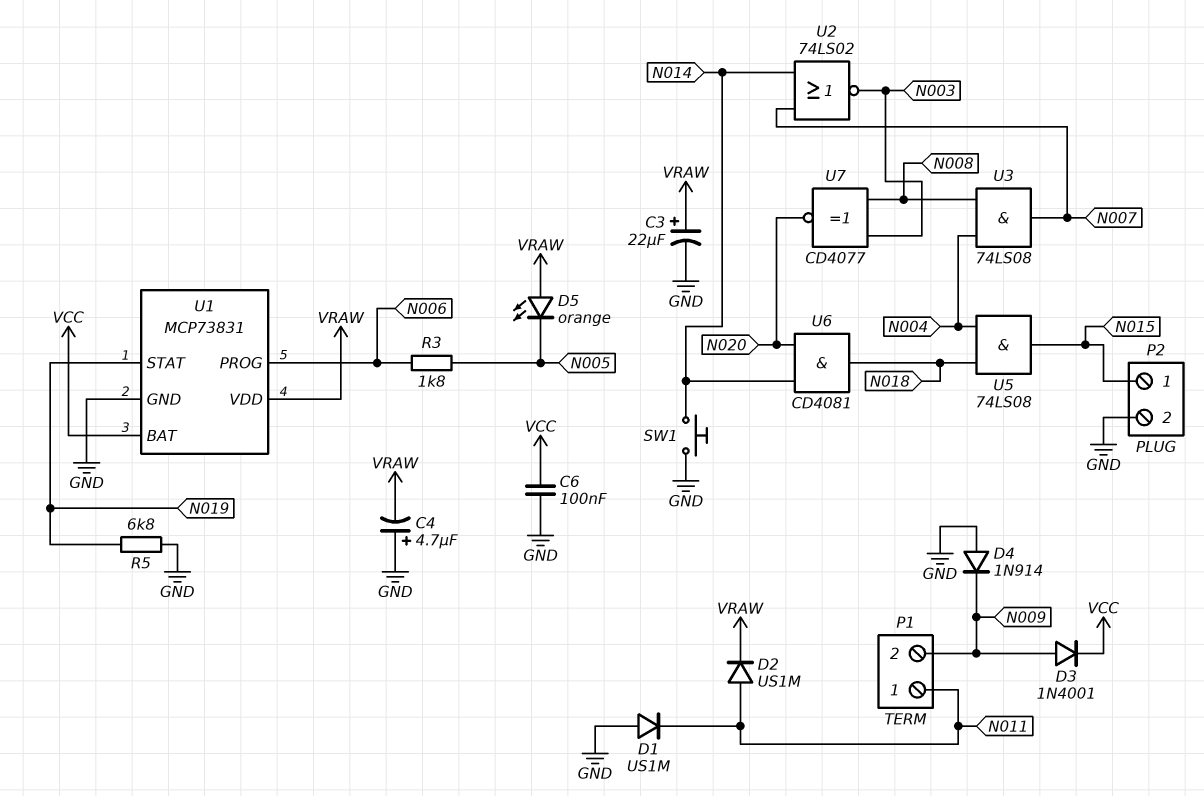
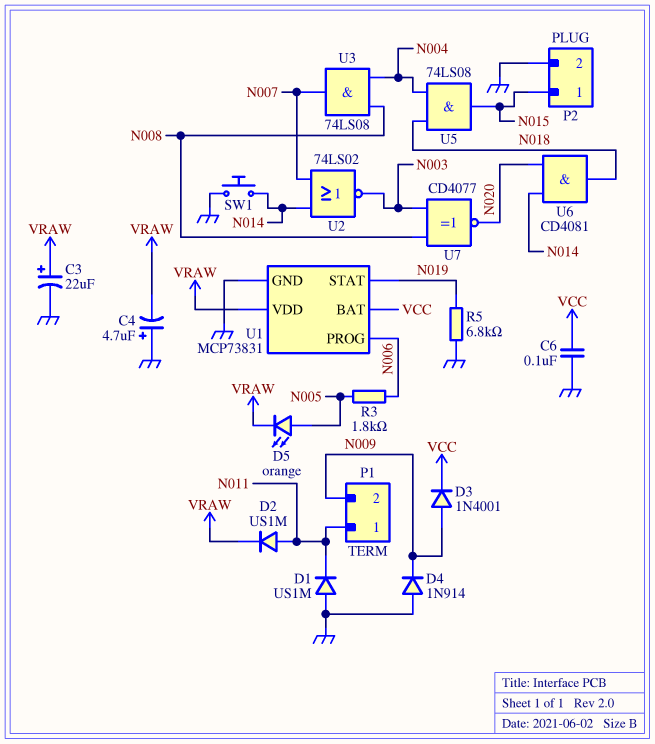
D5: LED orange (A VRAW, K N005) -> LED orange (A N005, K VRAW)

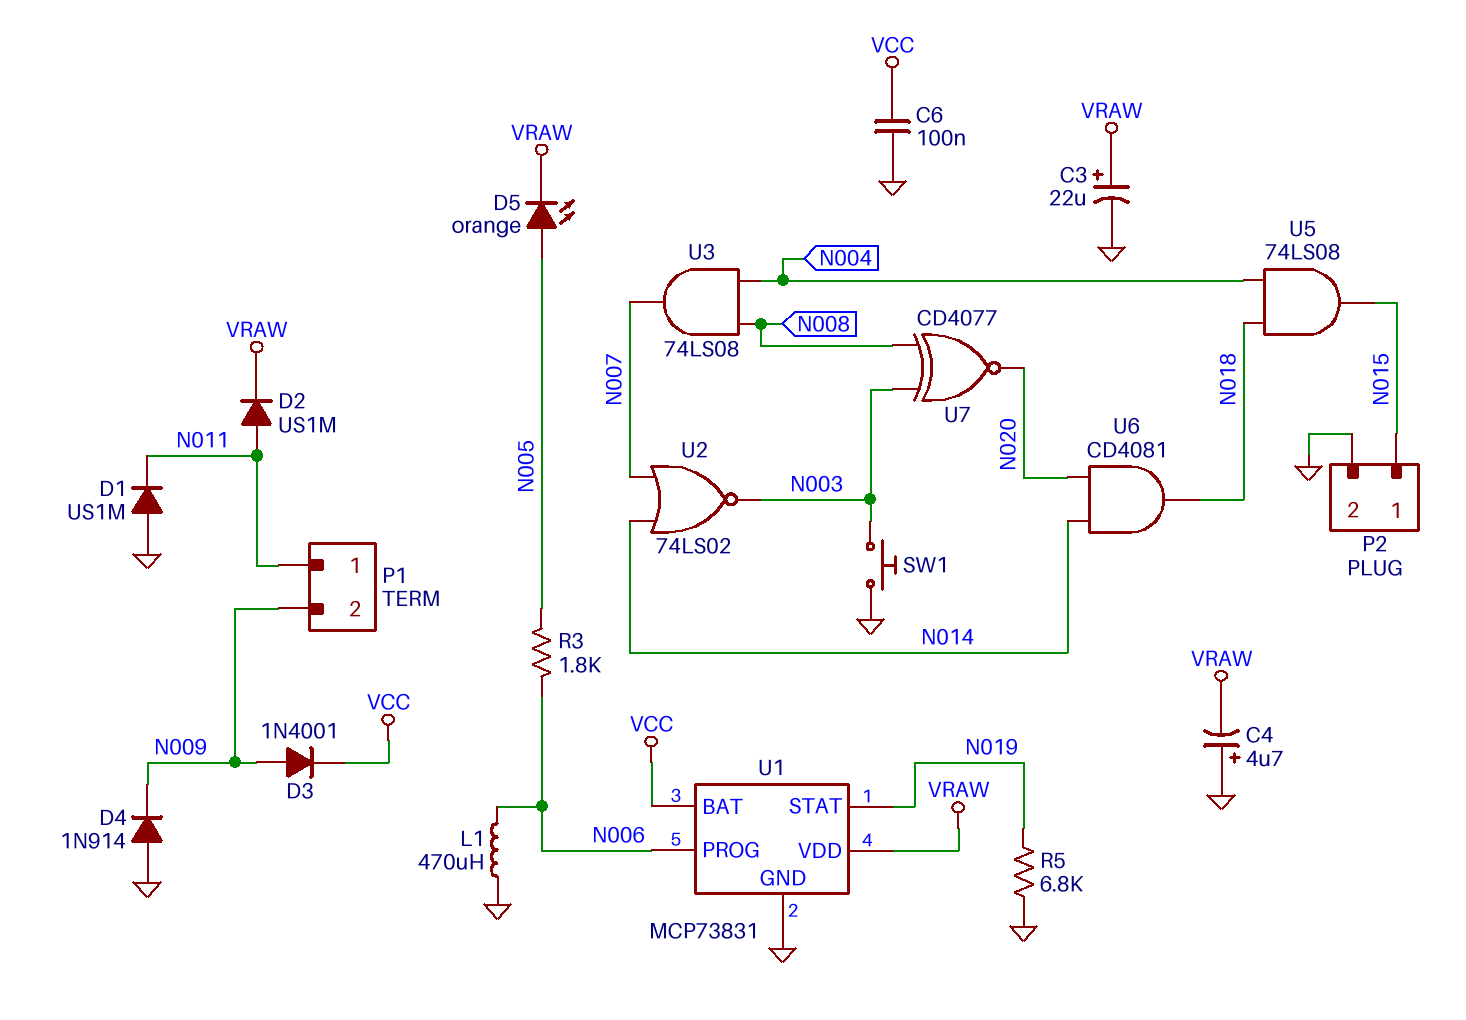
L1: none -> 470uH (GND, N006)
SW1: button (GND, N014) -> button (GND, N003)

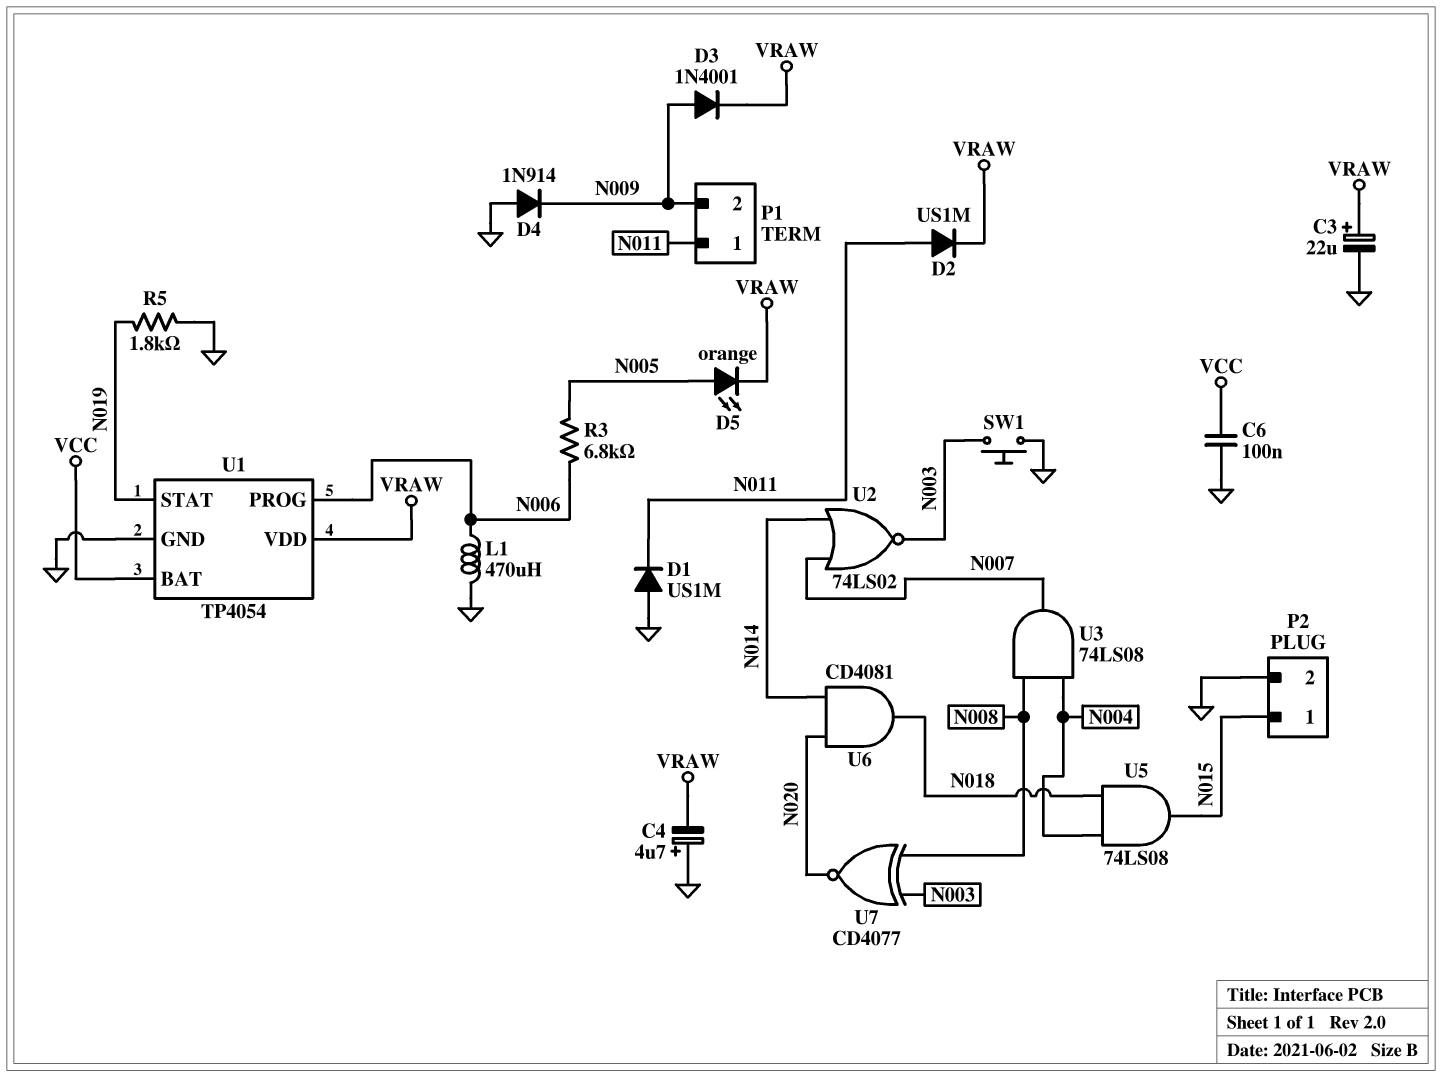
D3: diode 1N4001 (A N009, K VCC) -> diode 1N4001 (A N009, K VRAW)
R3: 1.8k (N005, N006) -> 6.8k (N005, N006)
R5: 6.8k (GND, N019) -> 1.8k (GND, N019)
U1: MCP73831 -> TP4054

